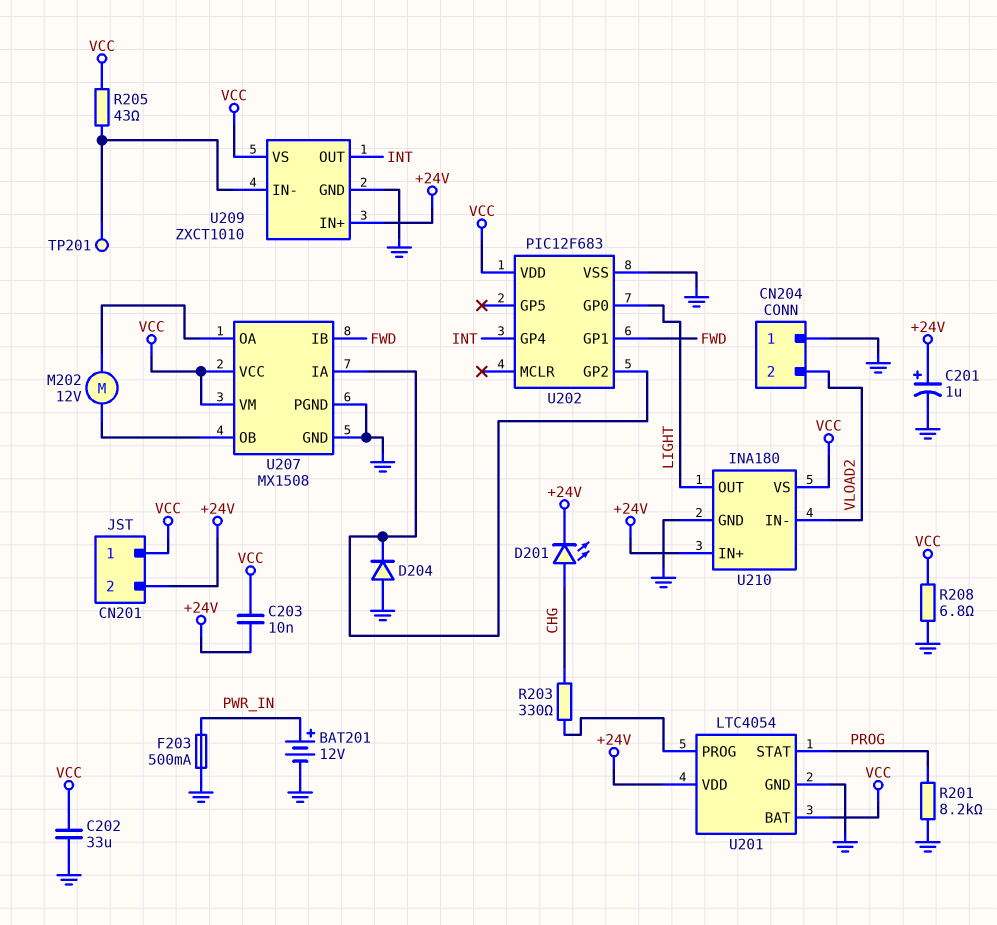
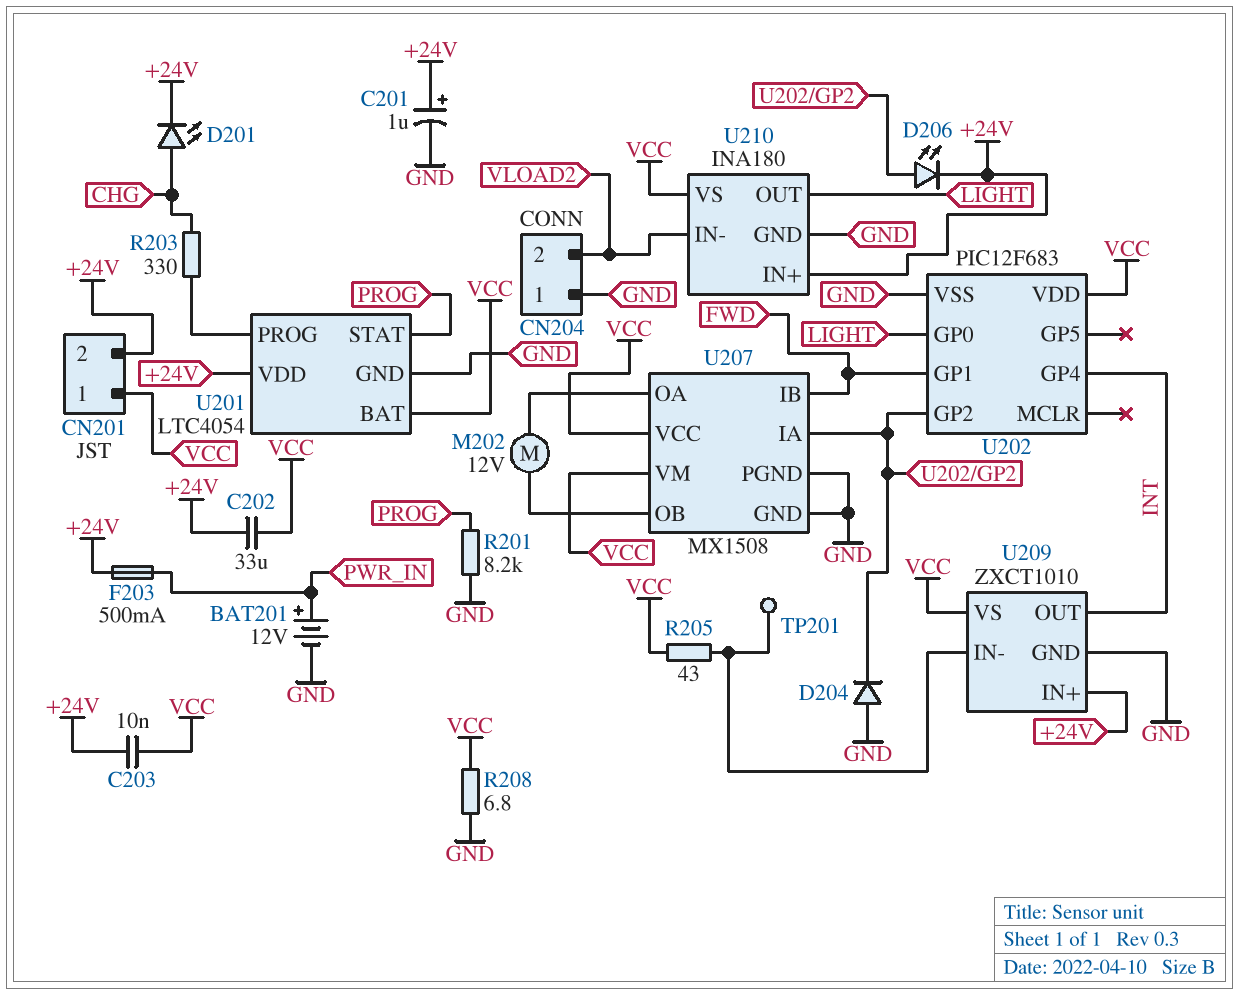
C202: 33uF (GND, VCC) -> 33uF (+24V, VCC)
D206: none -> LED (A U202/GP2, K +24V)
F203: 500mA (GND, PWR_IN) -> 500mA (+24V, PWR_IN)

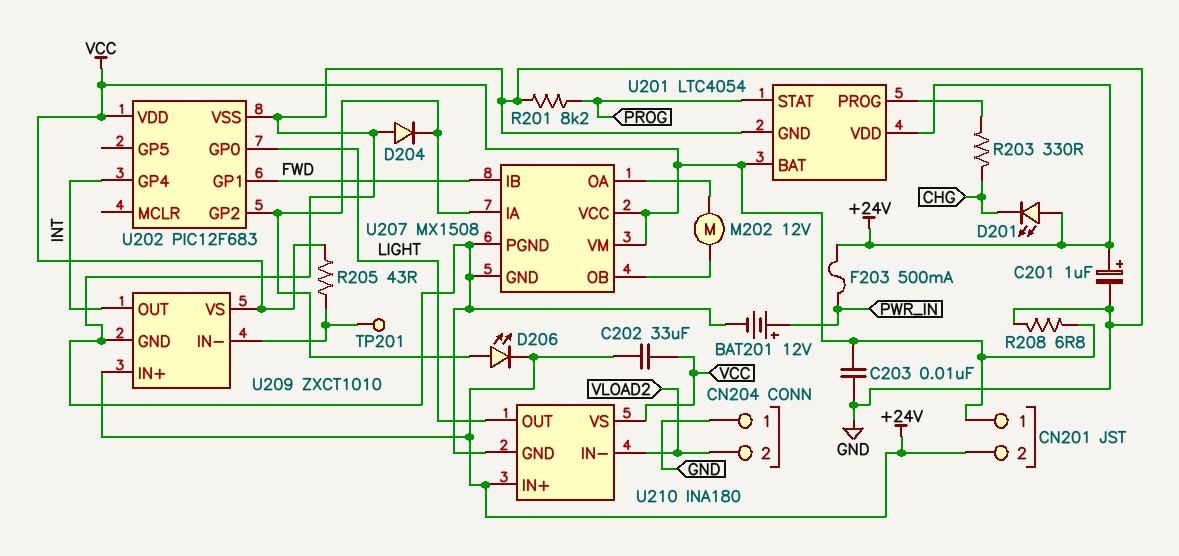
C203: 10nF (+24V, VCC) -> 10nF (GND, VCC)
D201: LED (A CHG, K +24V) -> LED (A +24V, K CHG)

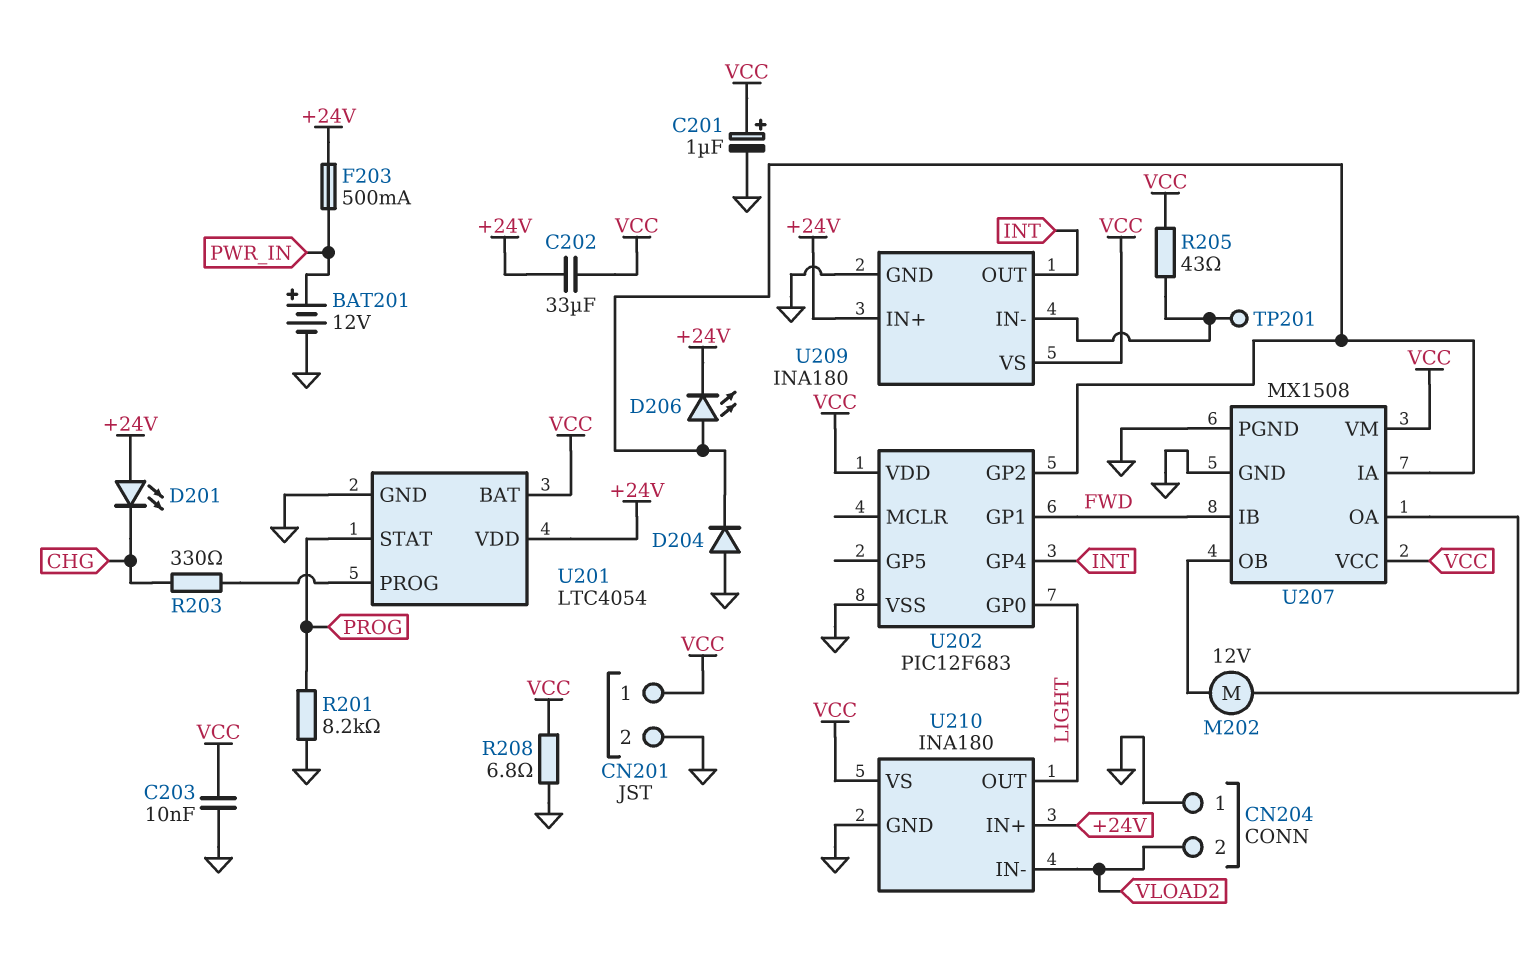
C201: 1uF (plus +24V, minus GND) -> 1uF (plus VCC, minus GND)
CN201 pin 2: +24V -> GND
U209: ZXCT1010 -> INA180

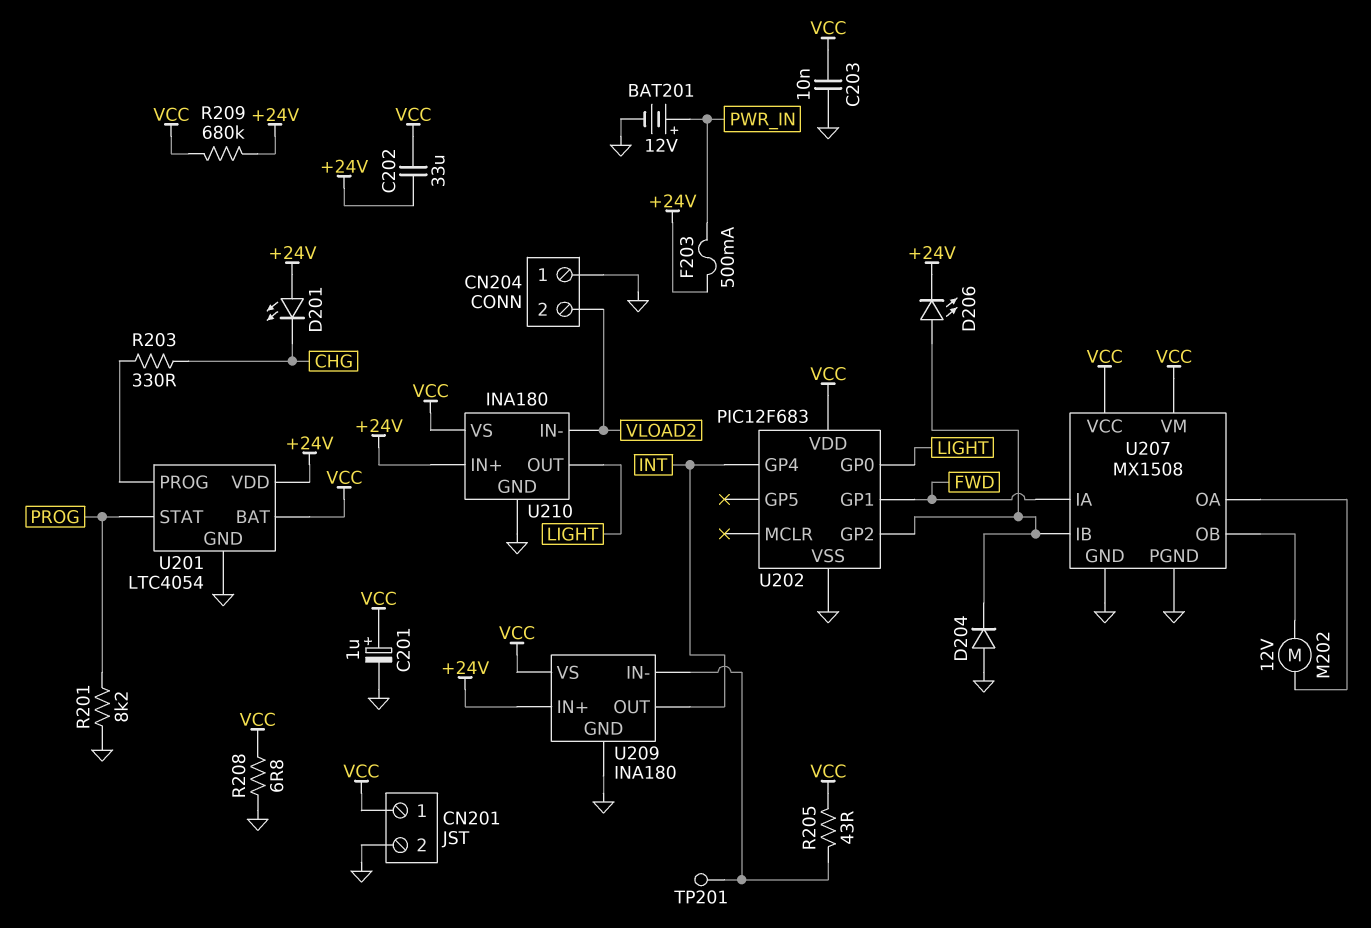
R209: none -> 680k (+24V, VCC)
U207 pin IA: U202/GP2 -> FWD
U207 pin IB: FWD -> U202/GP2

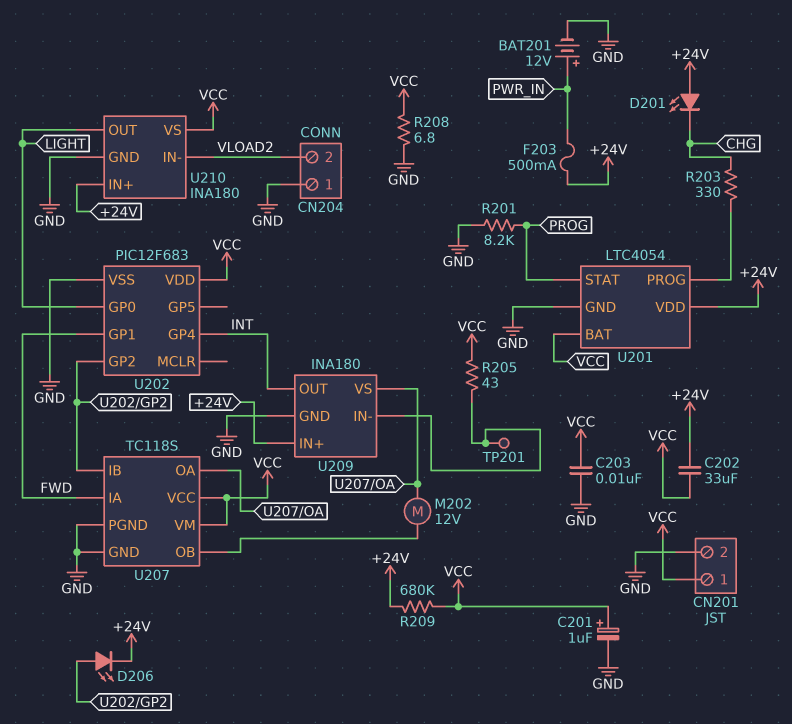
D204: diode (A GND, K U202/GP2) -> none
U207: MX1508 -> TC118S
U209 pin VS: VCC -> U207/OA

